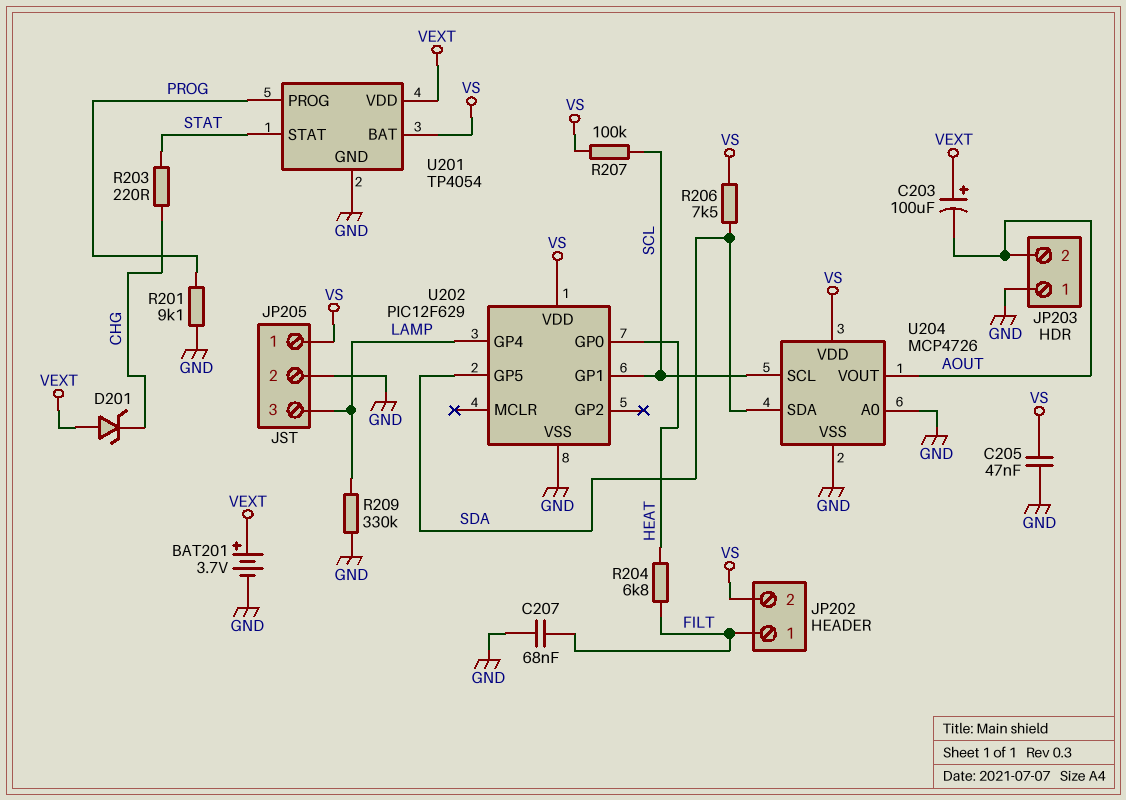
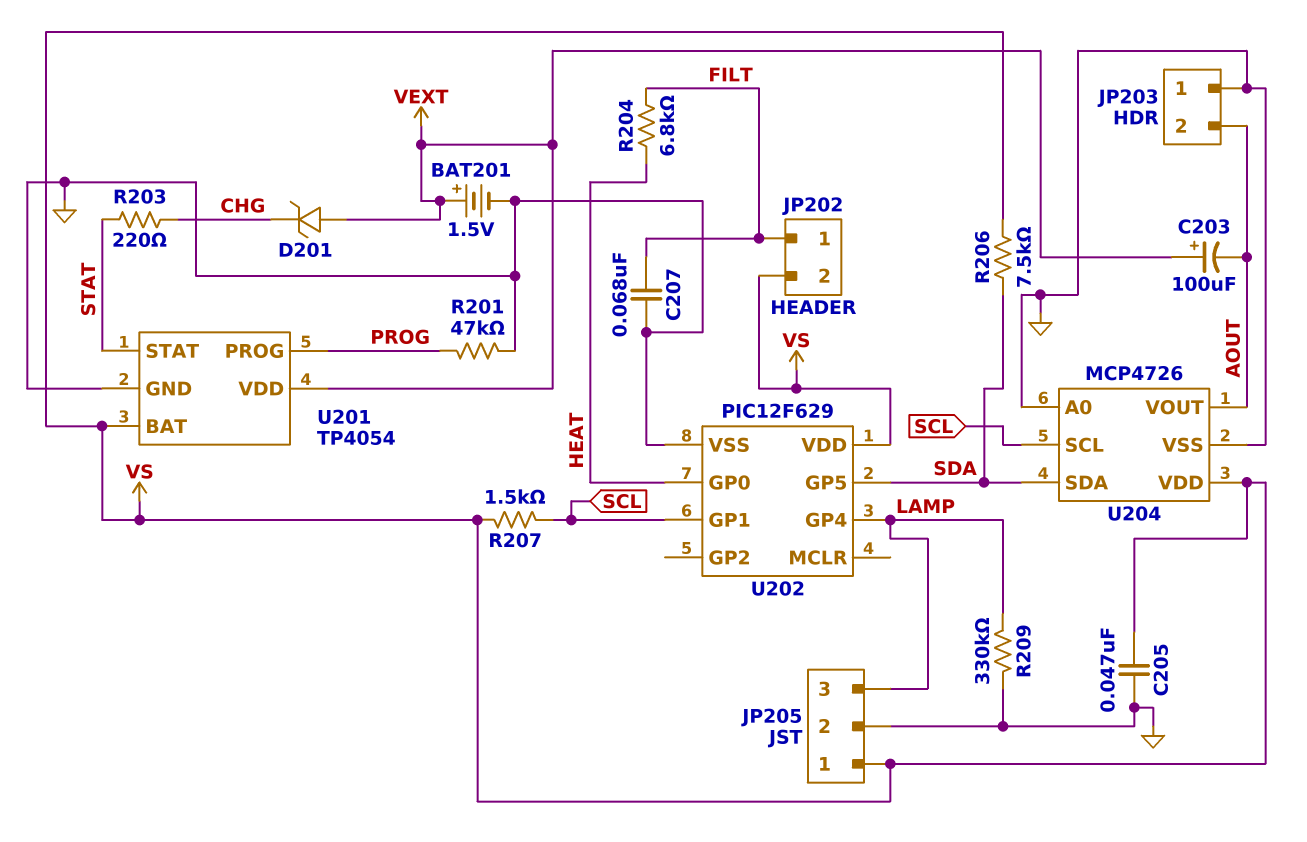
BAT201: 3.7V (plus VEXT, minus GND) -> 1.5V (plus VEXT, minus GND)
R201: 9.1k (GND, PROG) -> 47k (GND, PROG)
R207: 100k (SCL, VS) -> 1.5k (SCL, VS)

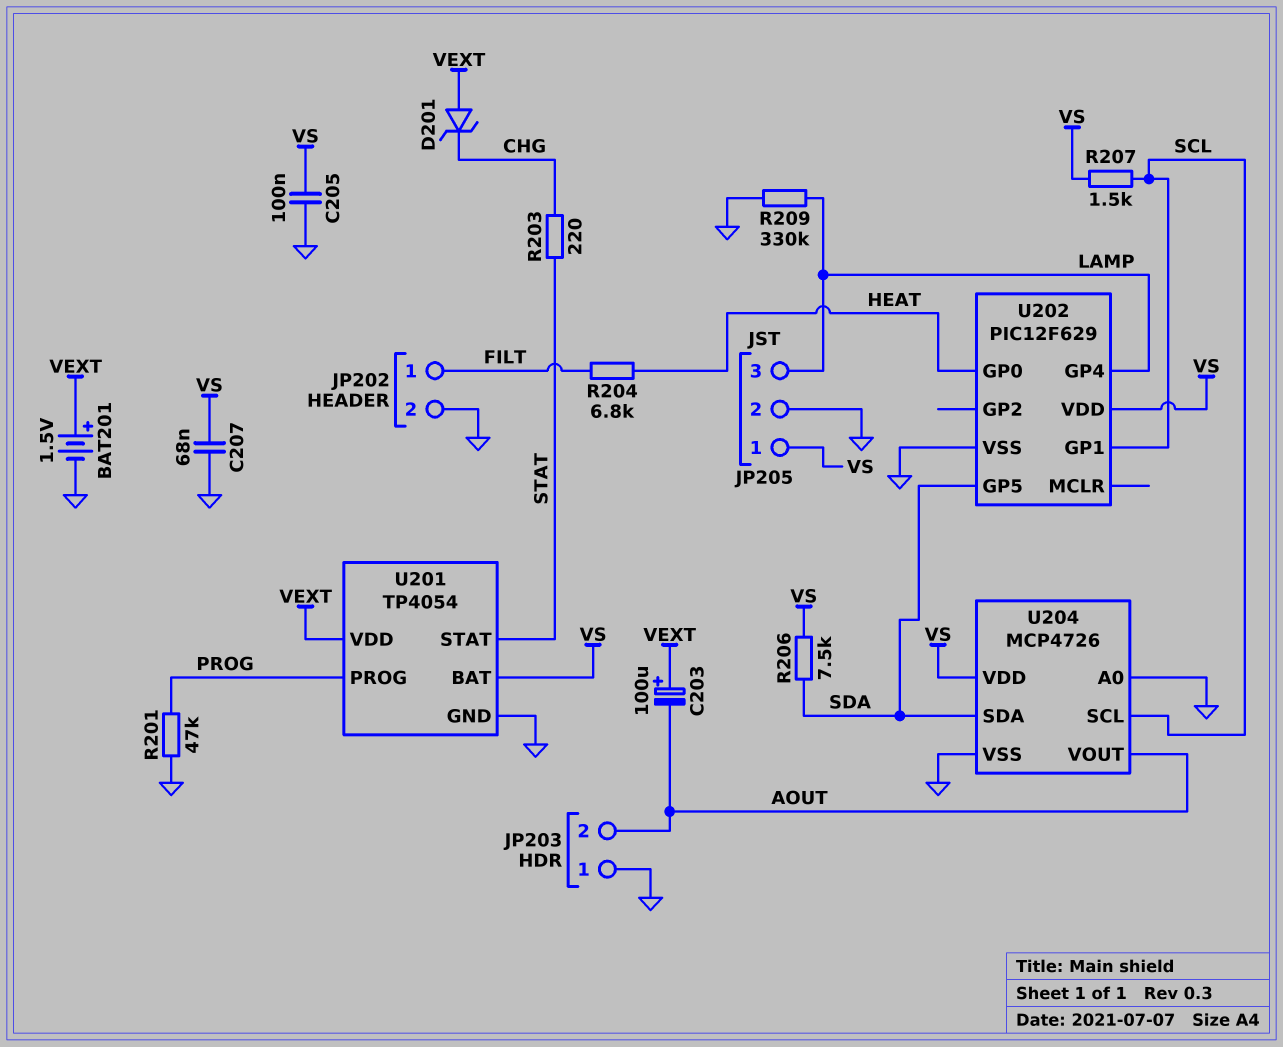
C205: 47nF (GND, VS) -> 100nF (GND, VS)
C207: 68nF (FILT, GND) -> 68nF (GND, VS)
JP202 pin 2: VS -> GND

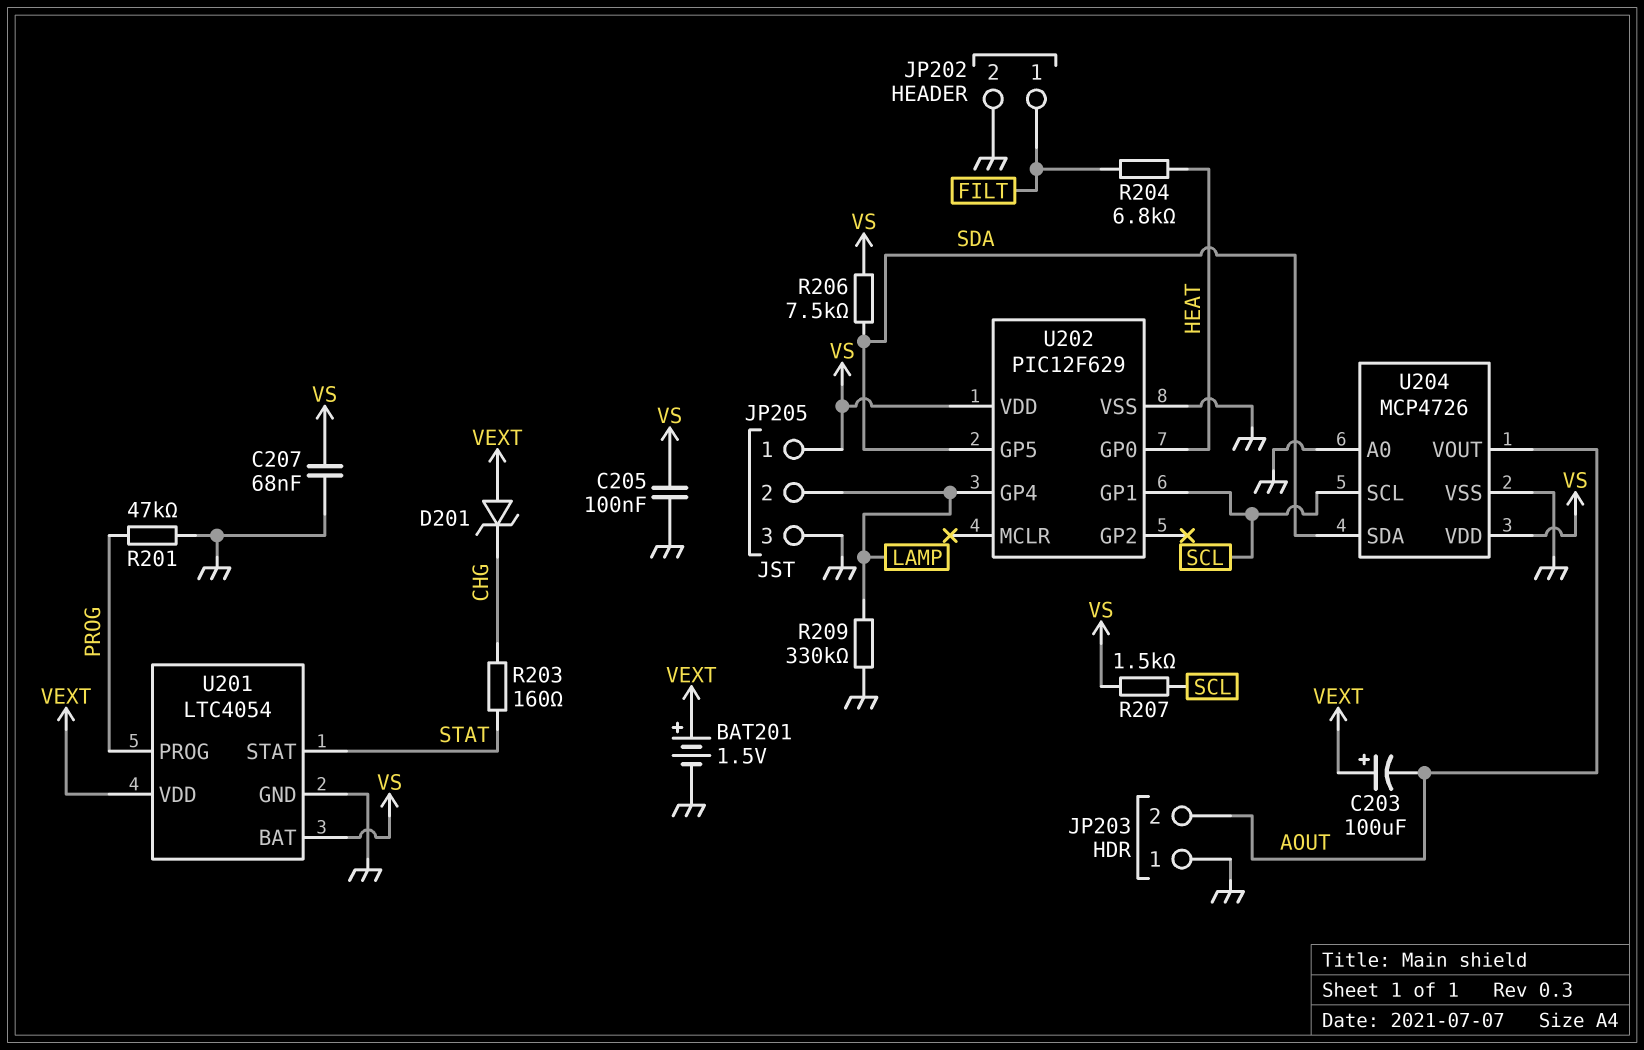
JP205 pin 2: GND -> LAMP
JP205 pin 3: LAMP -> GND
R203: 220 (CHG, STAT) -> 160 (CHG, STAT)
U201: TP4054 -> LTC4054

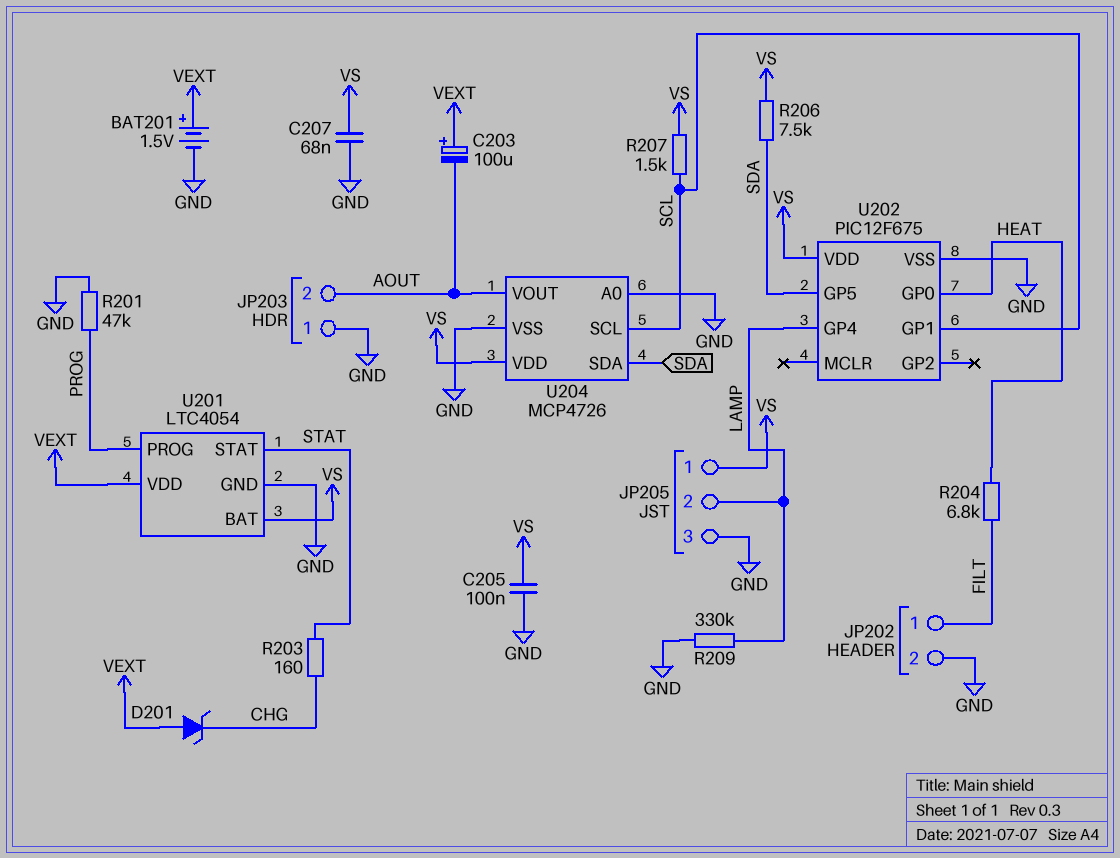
U202: PIC12F629 -> PIC12F675

